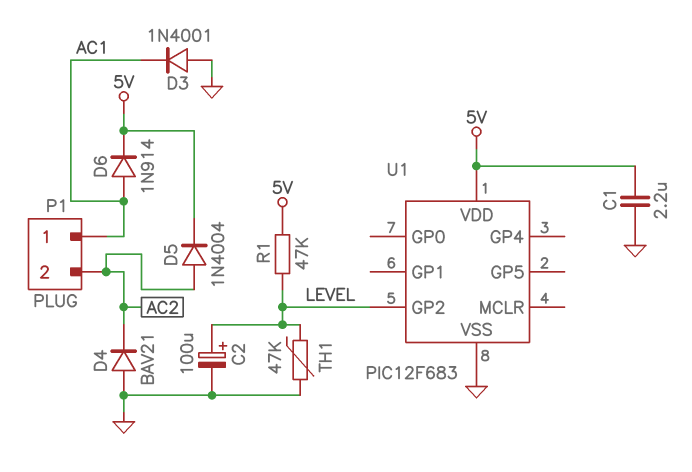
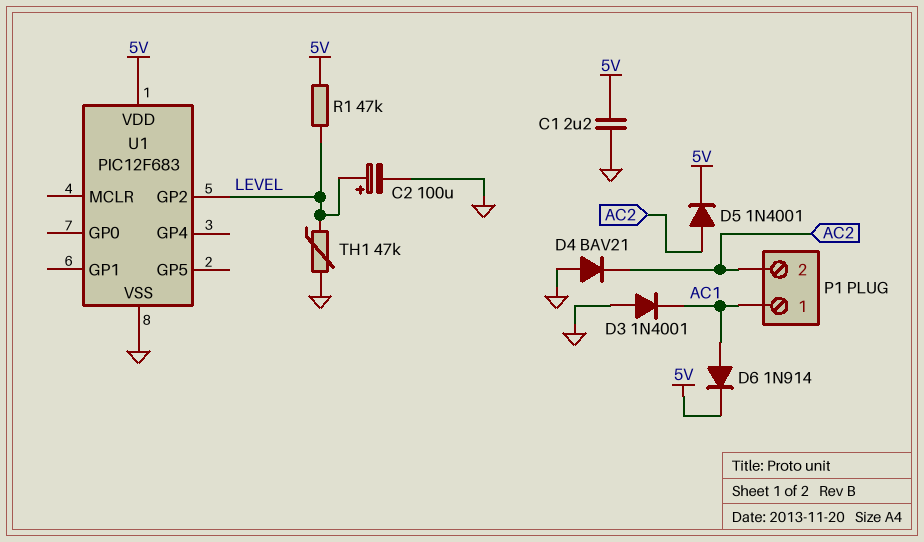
D5: diode 1N4004 (A AC2, K 5V) -> diode 1N4001 (A AC2, K 5V)

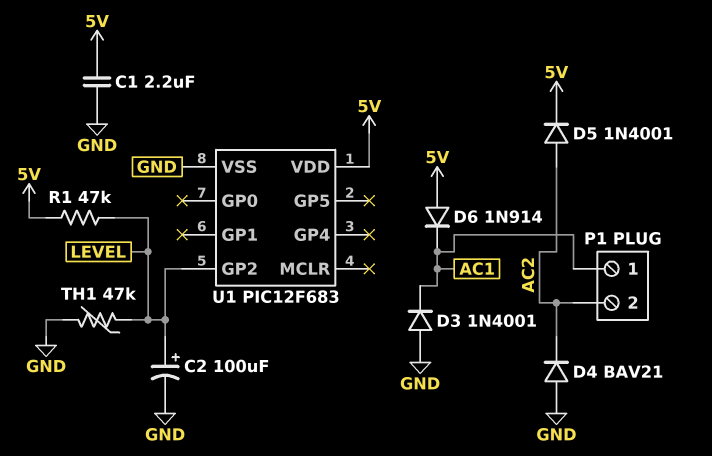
D6: diode 1N914 (A AC1, K 5V) -> diode 1N914 (A 5V, K AC1)

